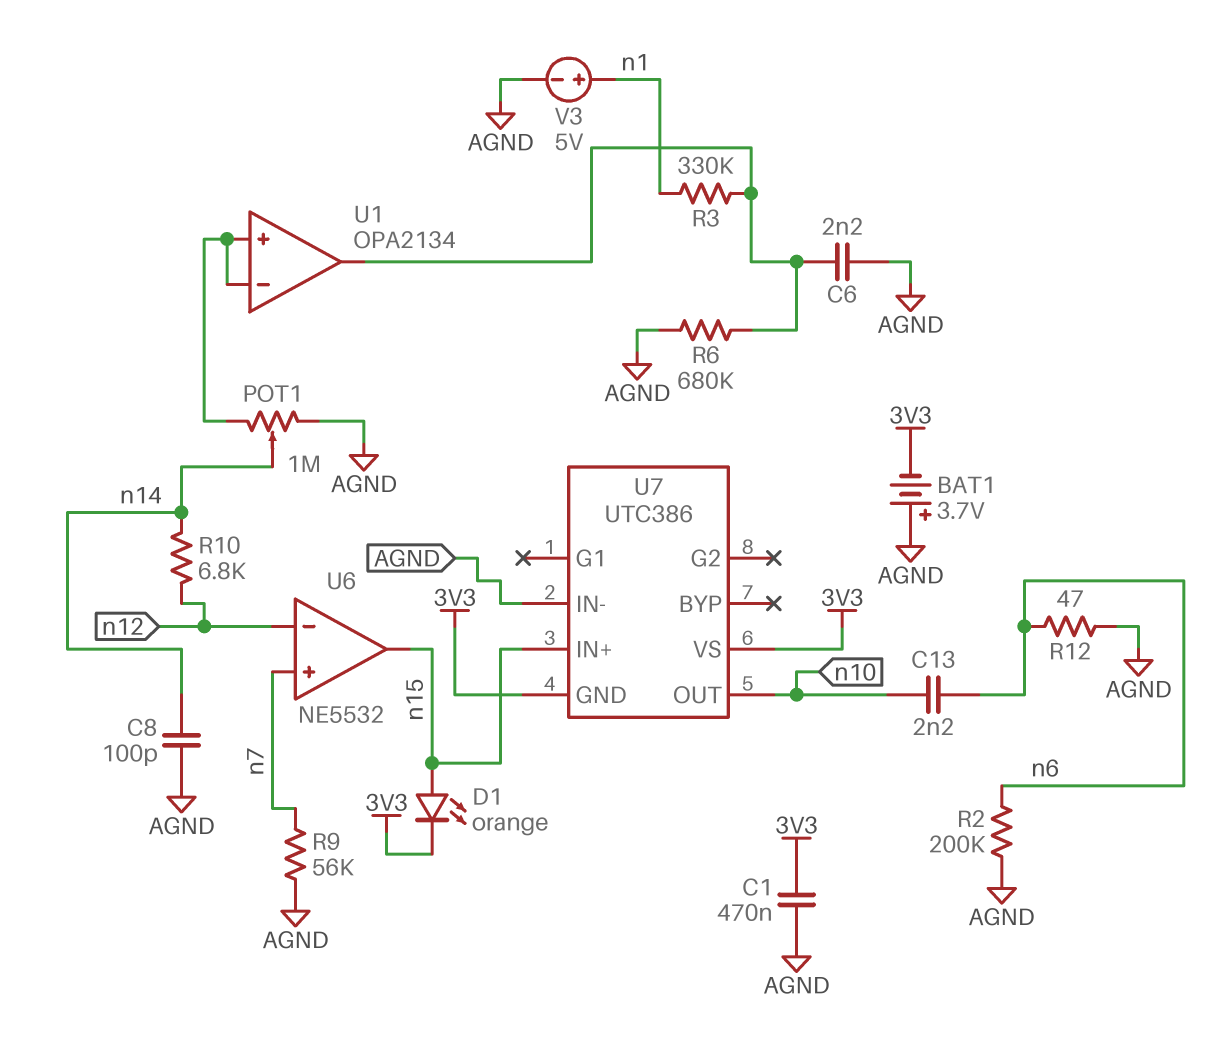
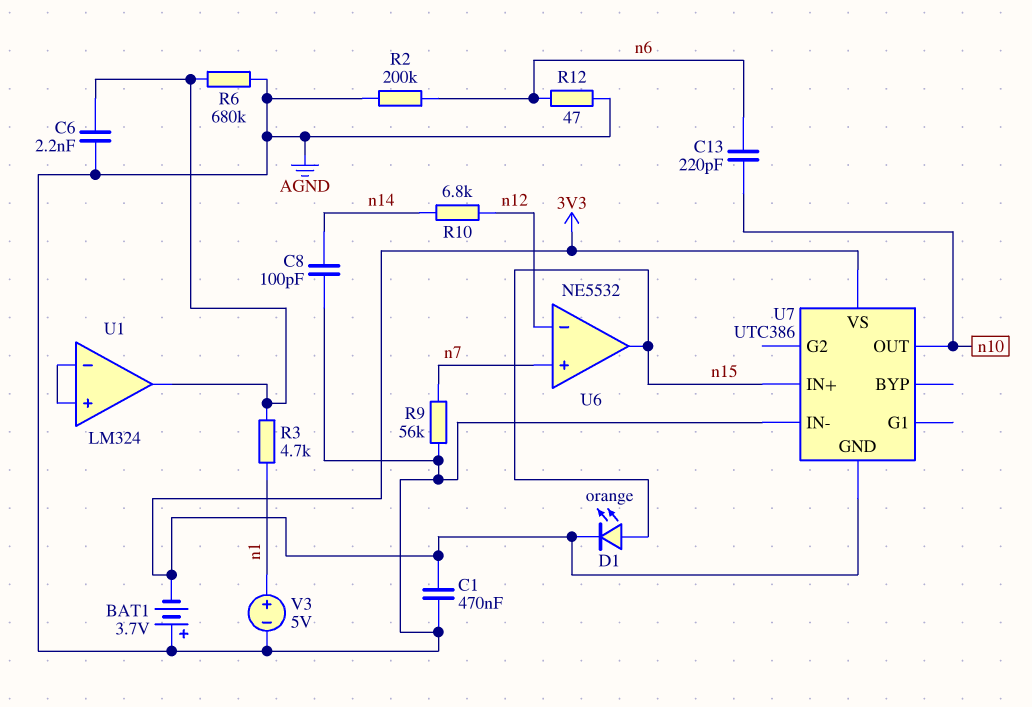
C13: 2.2nF (n6, n10) -> 220pF (n6, n10)
POT1: 1M (AGND, U1/in+, wiper n14) -> none
R3: 330k (U1/out, n1) -> 4.7k (U1/out, n1)
U1: OPA2134 -> LM324

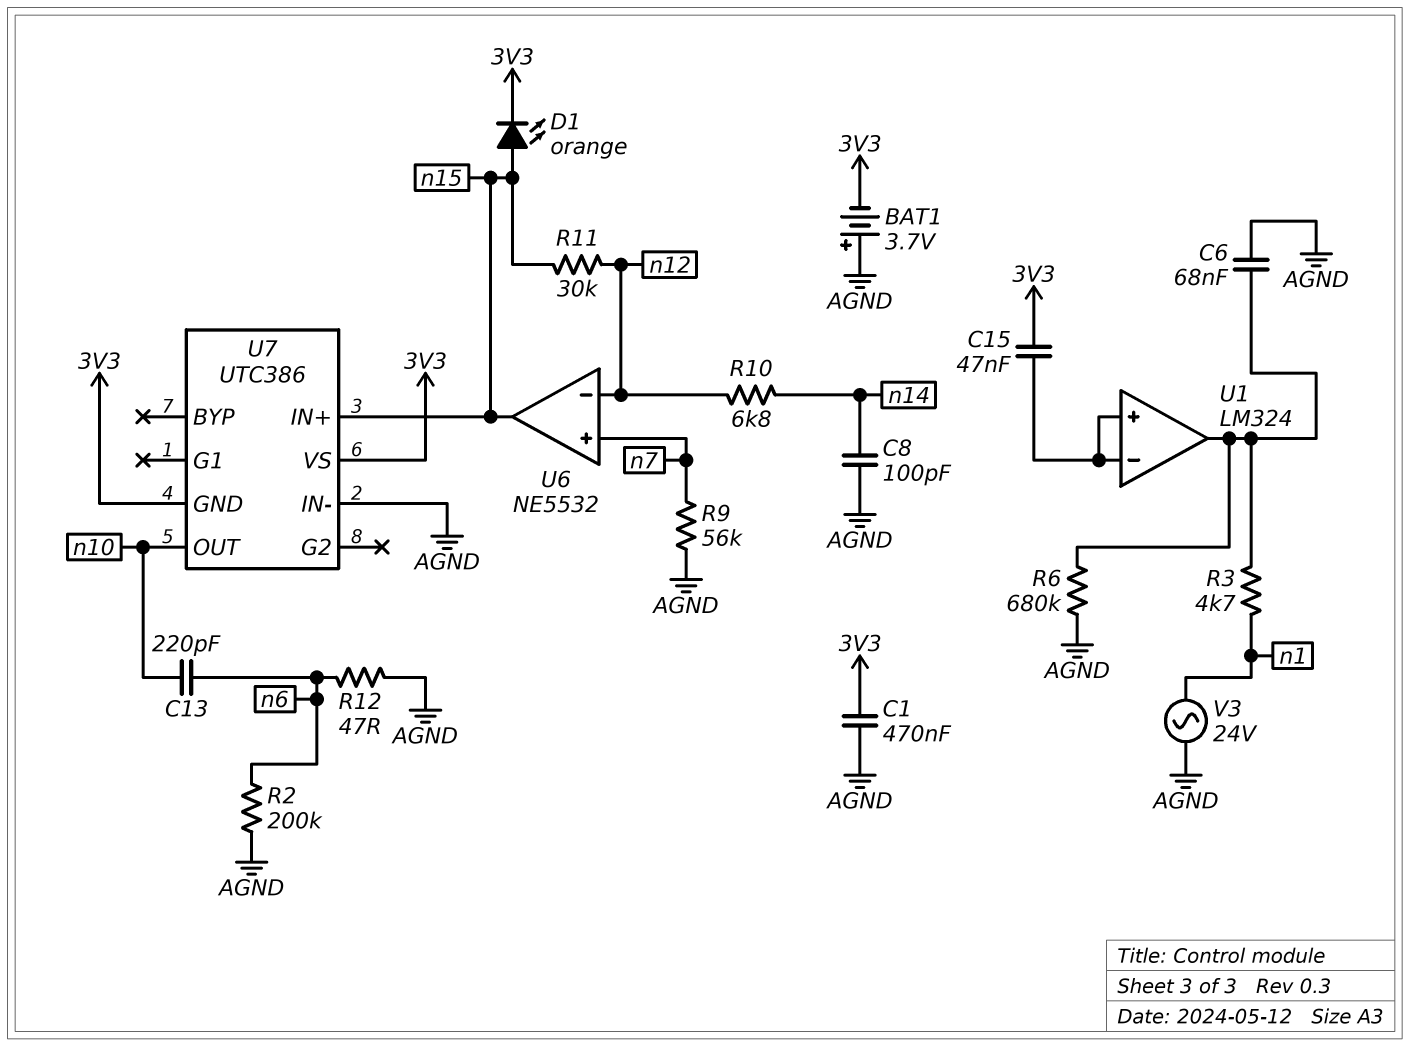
C6: 2.2nF (AGND, U1/out) -> 68nF (AGND, U1/out)
C15: none -> 47nF (3V3, U1/in+)
R11: none -> 30k (n12, n15)
V3: 5V (plus n1, minus AGND) -> AC 24V (AGND, n1)

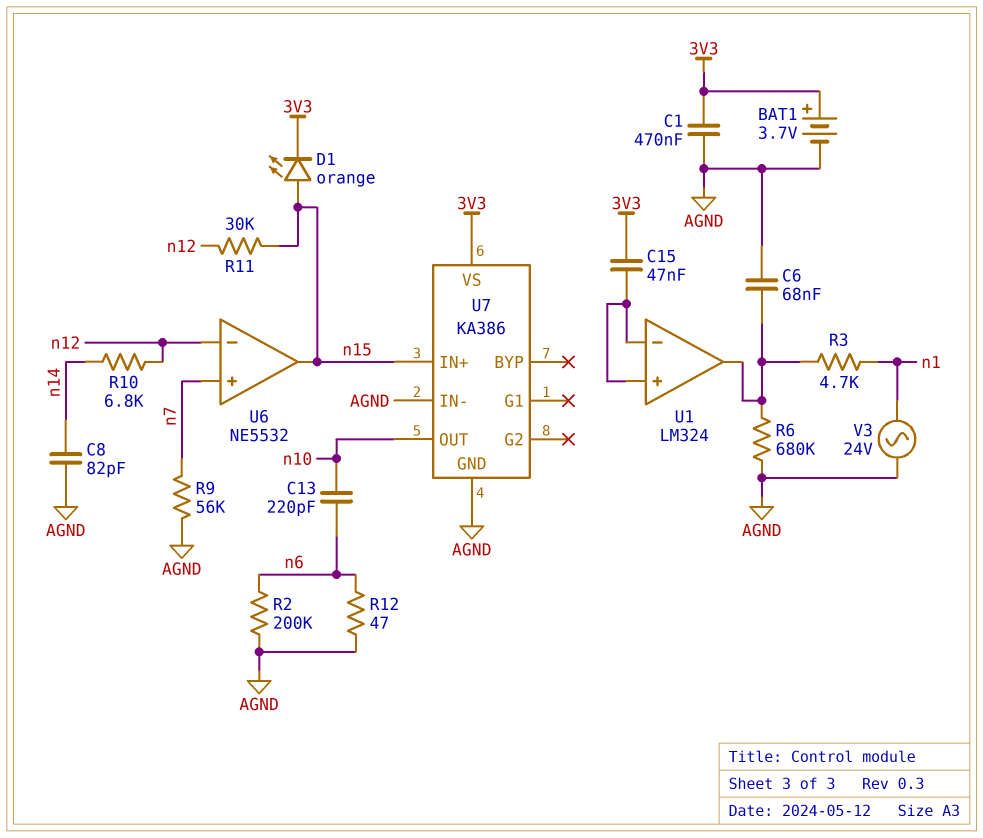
BAT1: 3.7V (plus AGND, minus 3V3) -> 3.7V (plus 3V3, minus AGND)
C8: 100pF (AGND, n14) -> 82pF (AGND, n14)
U7: UTC386 -> KA386
U7 pin GND: 3V3 -> AGND

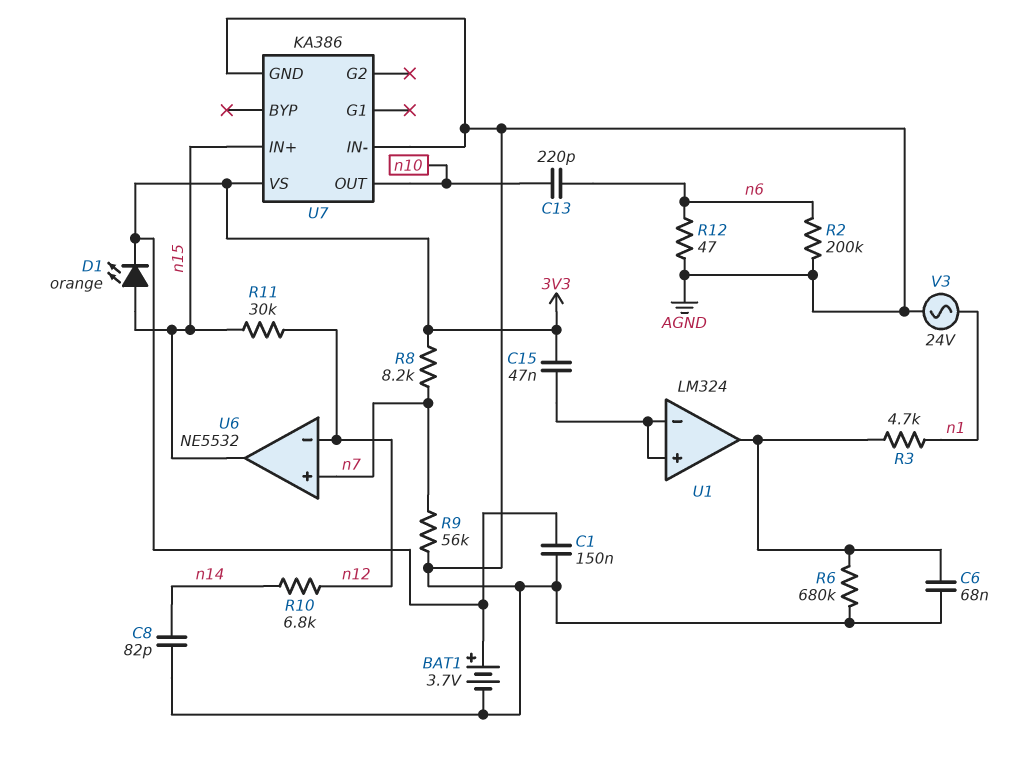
C1: 470nF (3V3, AGND) -> 150nF (3V3, AGND)
R8: none -> 8.2k (3V3, n7)

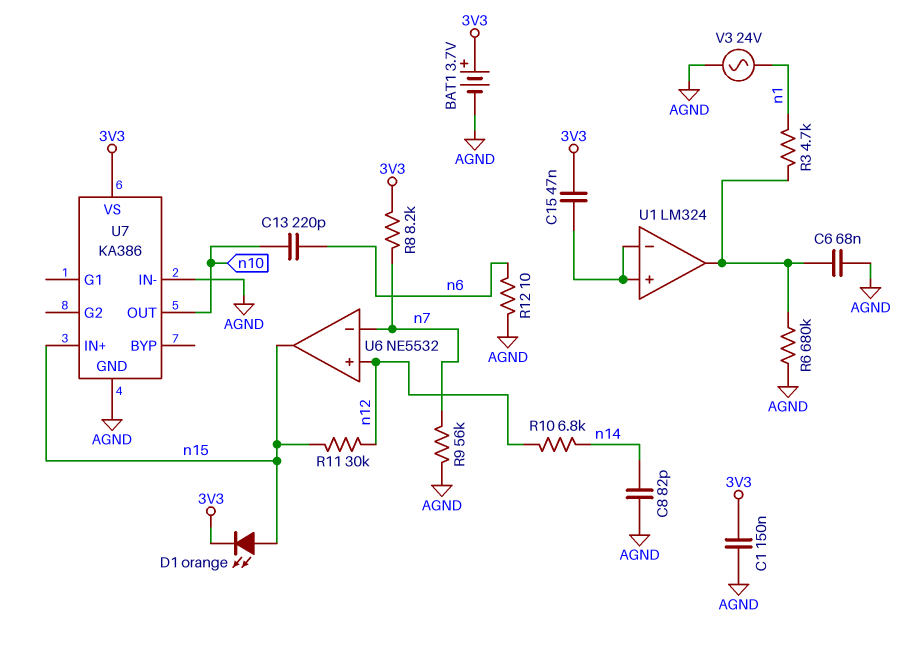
R2: 200k (AGND, n6) -> none
R12: 47 (AGND, n6) -> 10 (AGND, n6)
U6 pin in+: n7 -> n12
U6 pin in-: n12 -> n7

